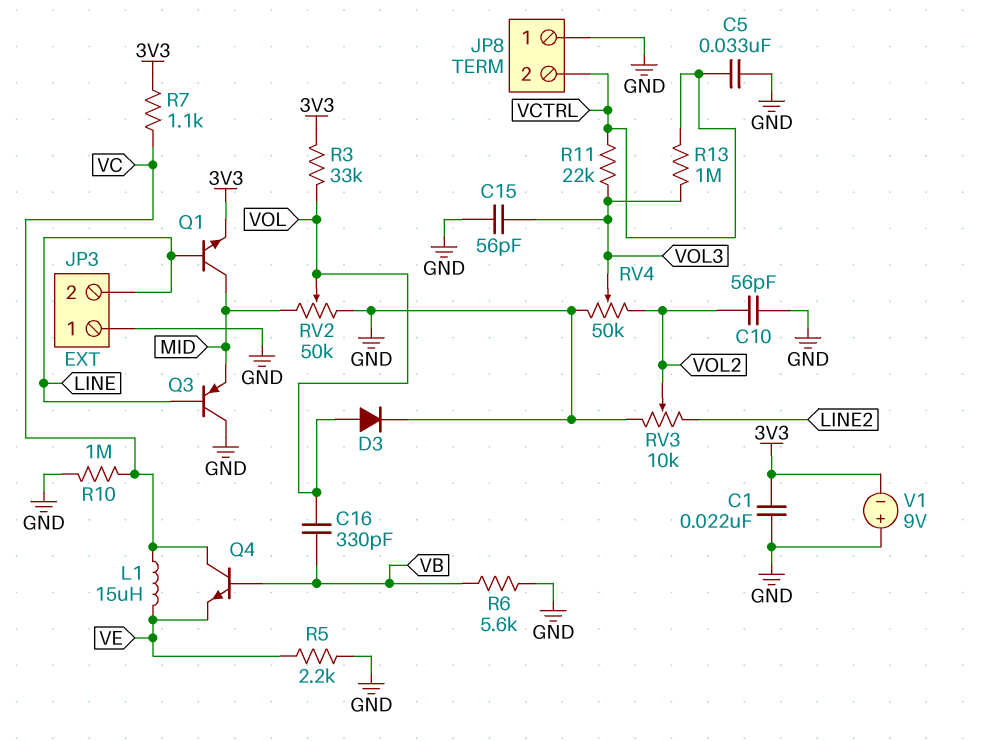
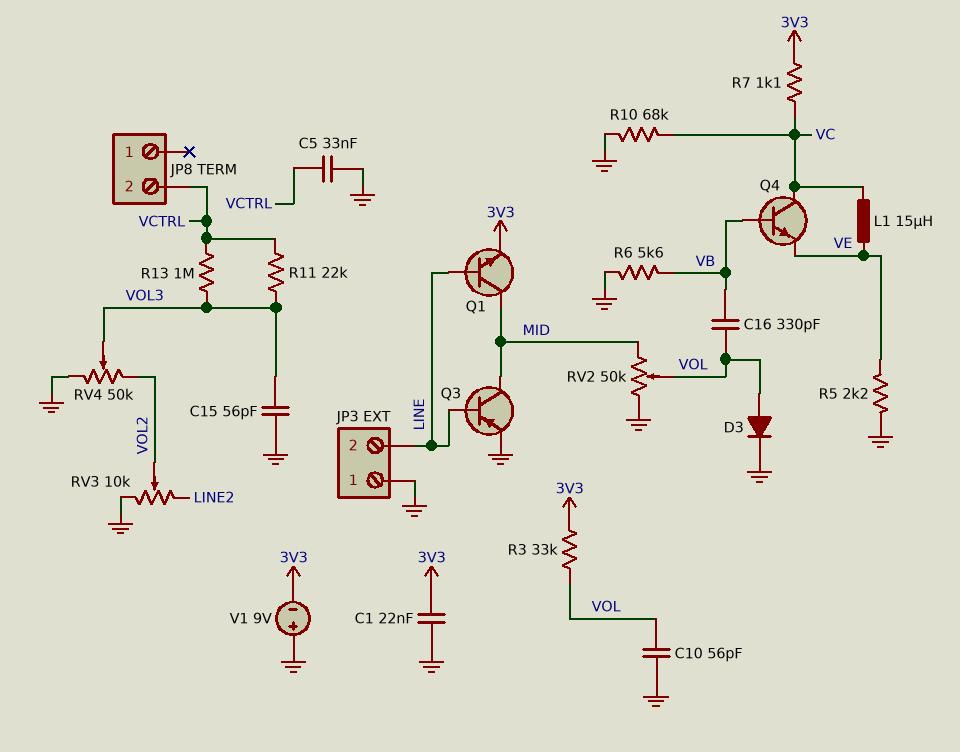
C10: 56pF (GND, VOL2) -> 56pF (GND, VOL)
JP8 pin 1: GND -> none
Q3: PNP (B LINE, C GND, E MID) -> PNP (B LINE, C MID, E GND)
R10: 1M (GND, VC) -> 68k (GND, VC)

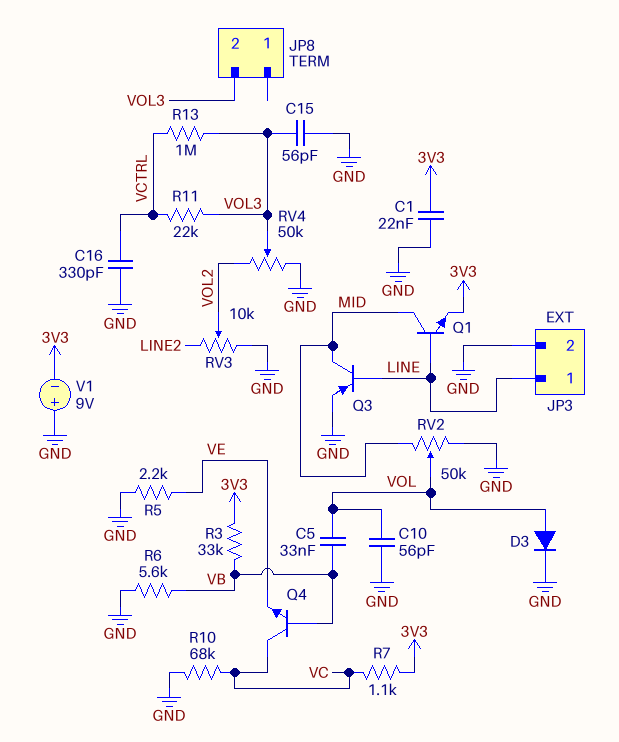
C5: 33nF (GND, VCTRL) -> 33nF (VB, VOL)
C16: 330pF (VB, VOL) -> 330pF (GND, VCTRL)
JP3 pin 1: GND -> LINE
JP3 pin 2: LINE -> GND
JP8 pin 2: VCTRL -> VOL3
L1: 15uH (VC, VE) -> none
R3: 33k (3V3, VOL) -> 33k (3V3, VB)

